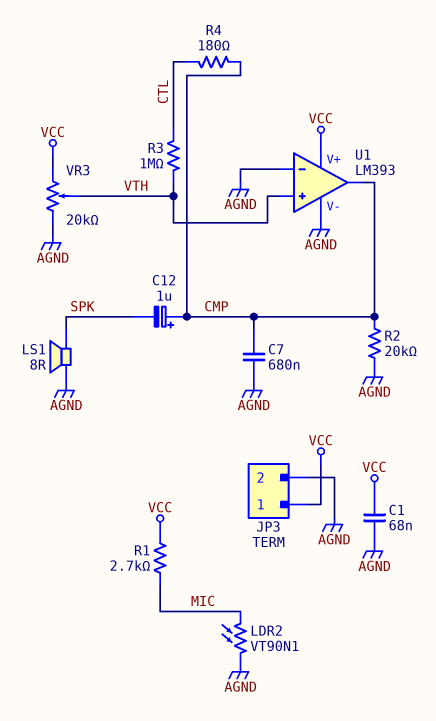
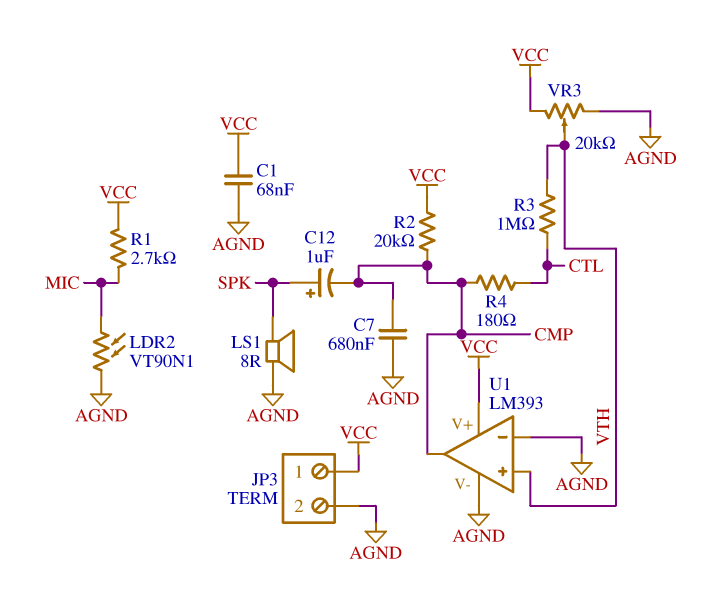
C12: 1uF (plus CMP, minus SPK) -> 1uF (plus SPK, minus CMP)
R2: 20k (AGND, CMP) -> 20k (CMP, VCC)

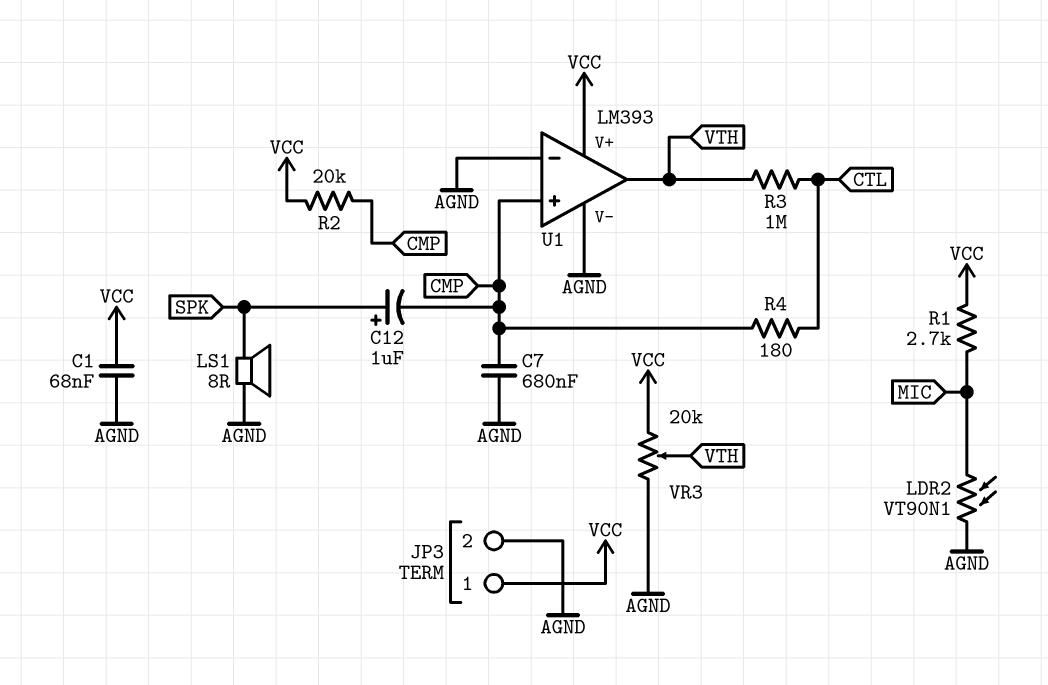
U1 pin in+: VTH -> CMP
U1 pin out: CMP -> VTH

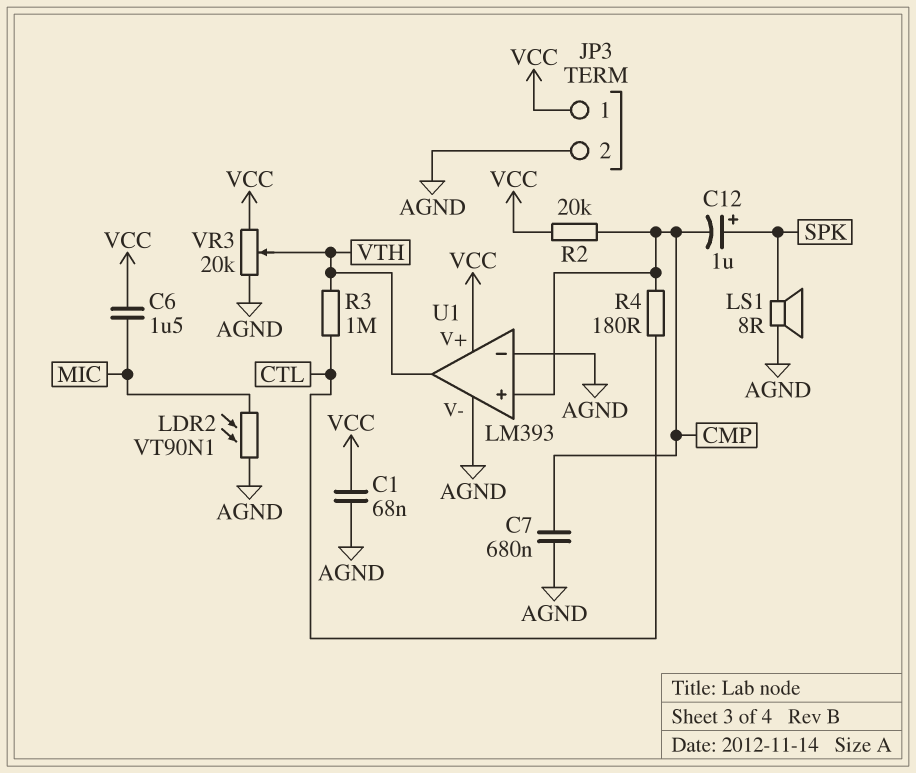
C6: none -> 1.5uF (MIC, VCC)
R1: 2.7k (MIC, VCC) -> none

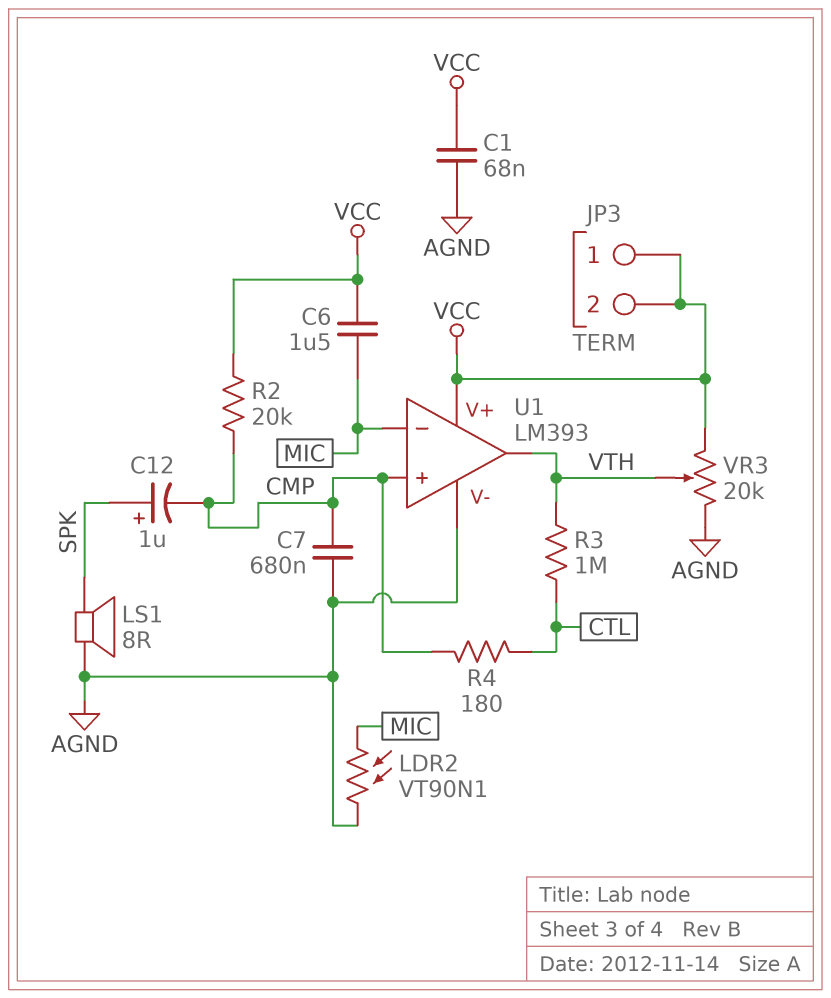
JP3 pin 2: AGND -> VCC
U1 pin in-: AGND -> MIC

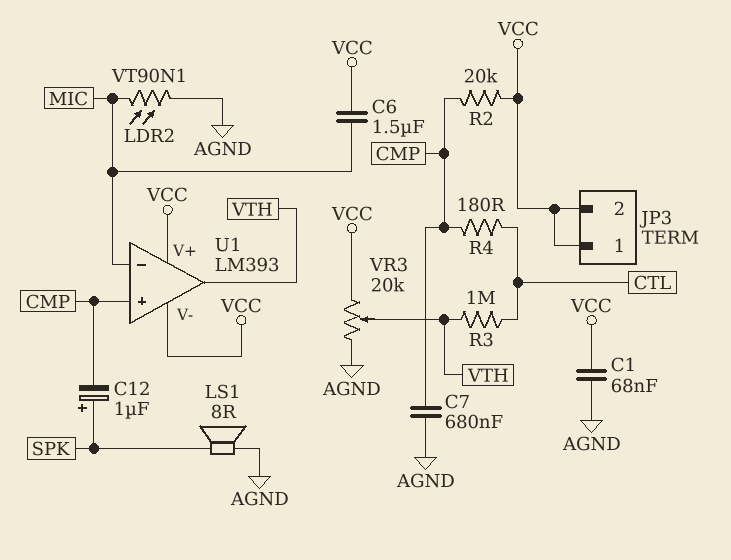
U1 pin V-: AGND -> VCC

